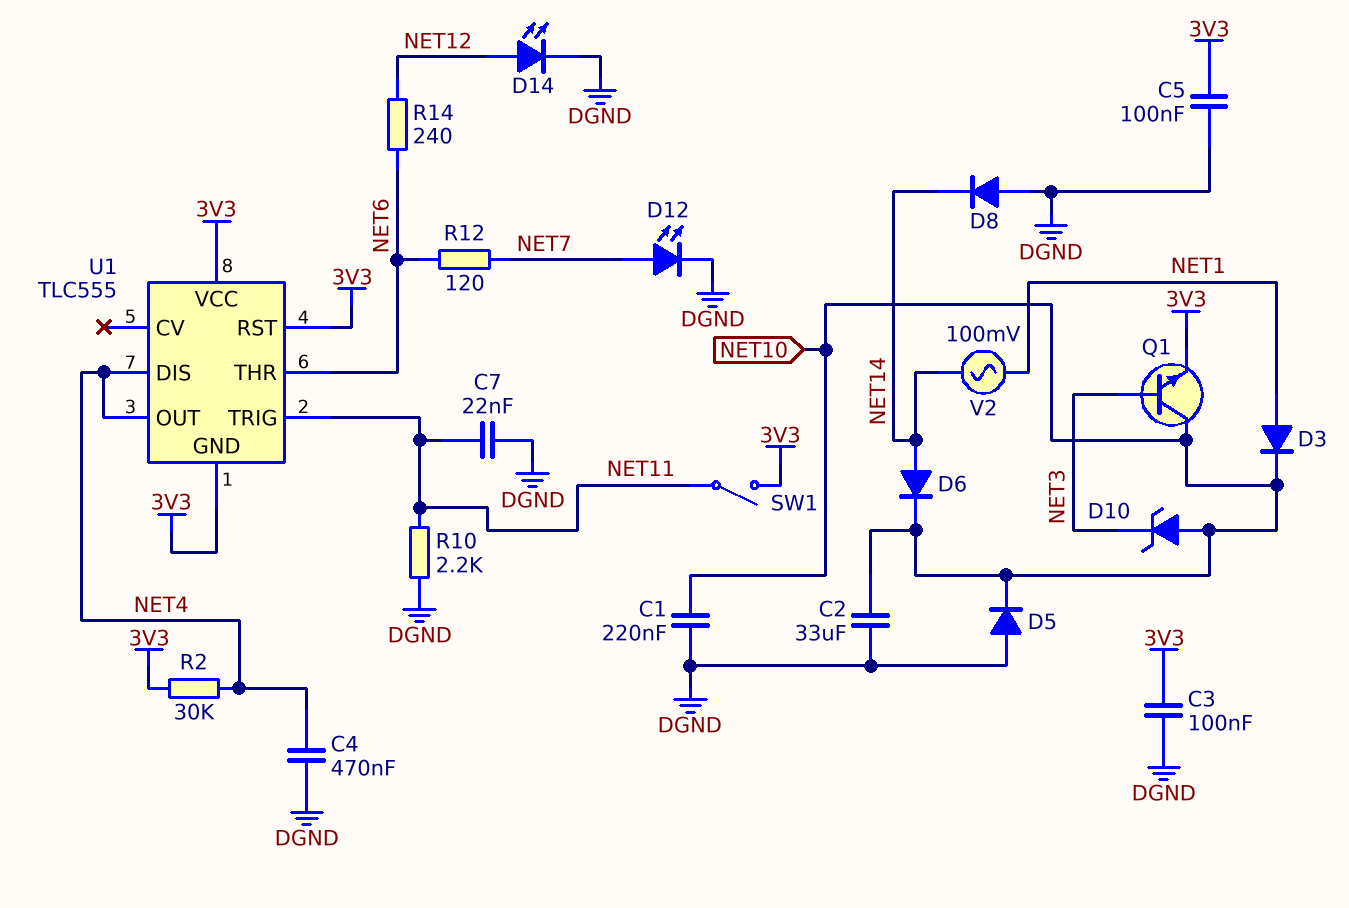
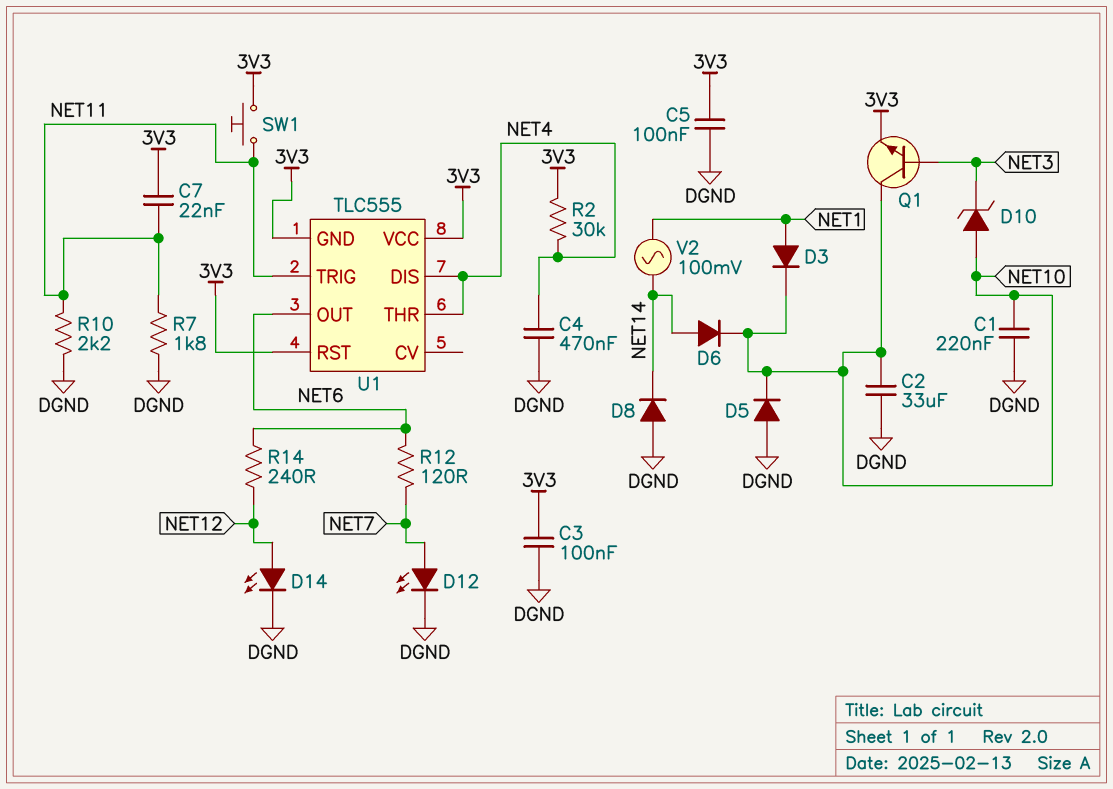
C7: 22nF (DGND, NET11) -> 22nF (3V3, NET11)
R7: none -> 1.8k (DGND, NET11)
SW1: switch (3V3, NET11) -> button (3V3, NET11)
U1 pin OUT: NET4 -> NET6
U1 pin THR: NET6 -> NET4

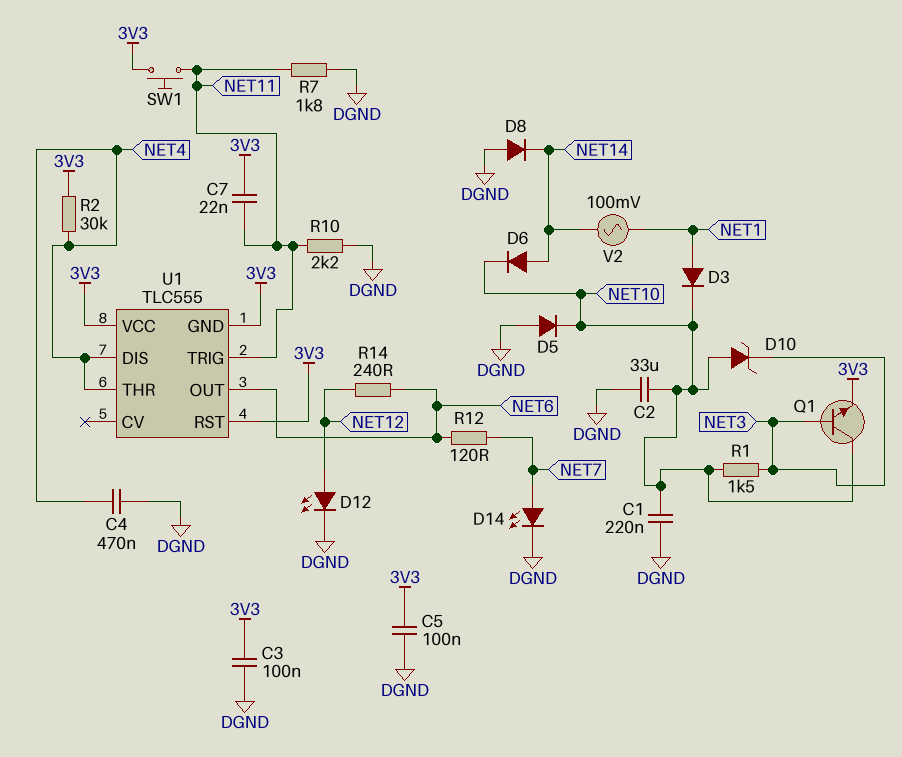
D12: LED (A NET7, K DGND) -> LED (A NET12, K DGND)
D14: LED (A NET12, K DGND) -> LED (A NET7, K DGND)
R1: none -> 1.5k (NET3, NET10)

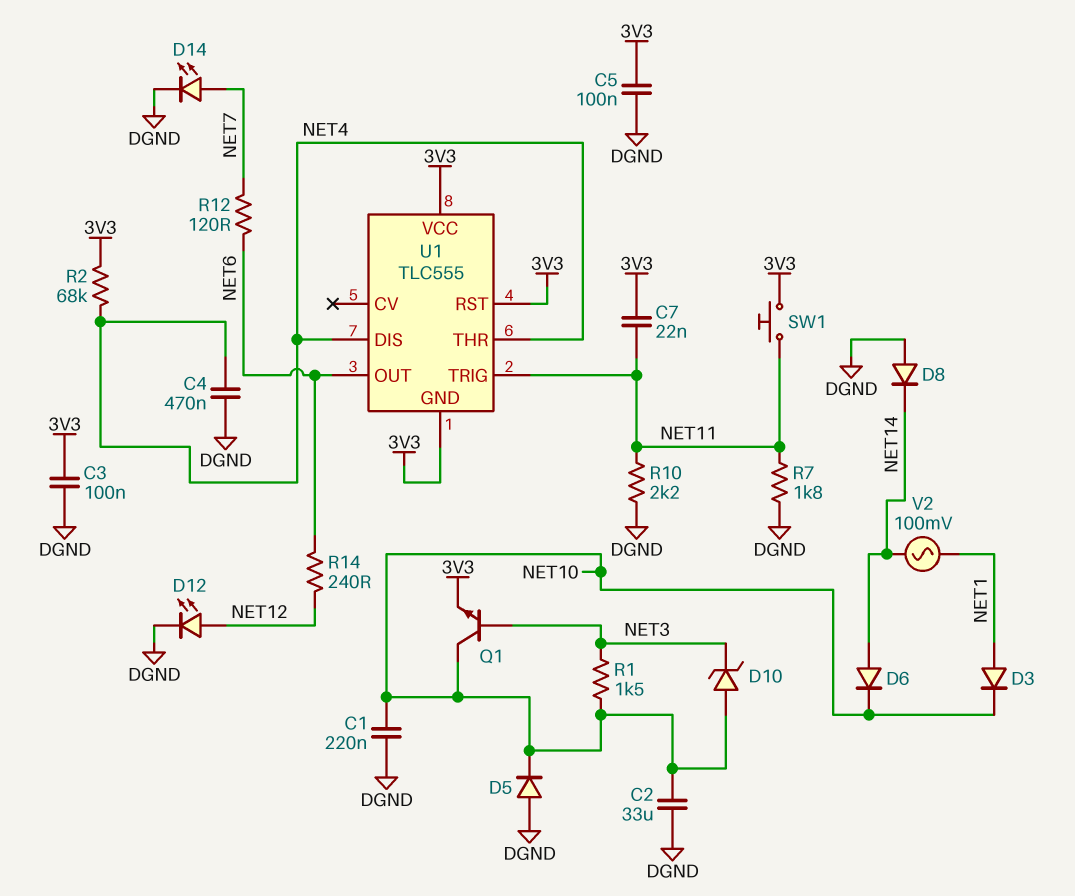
R2: 30k (3V3, NET4) -> 68k (3V3, NET4)

